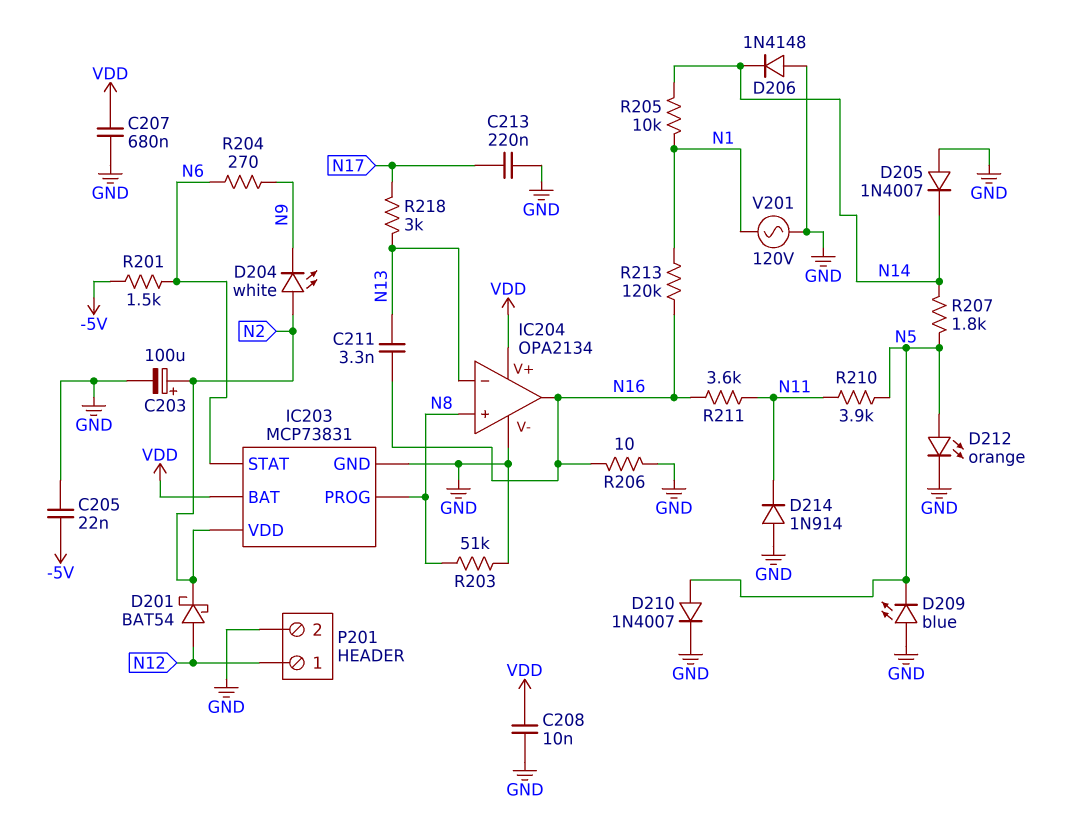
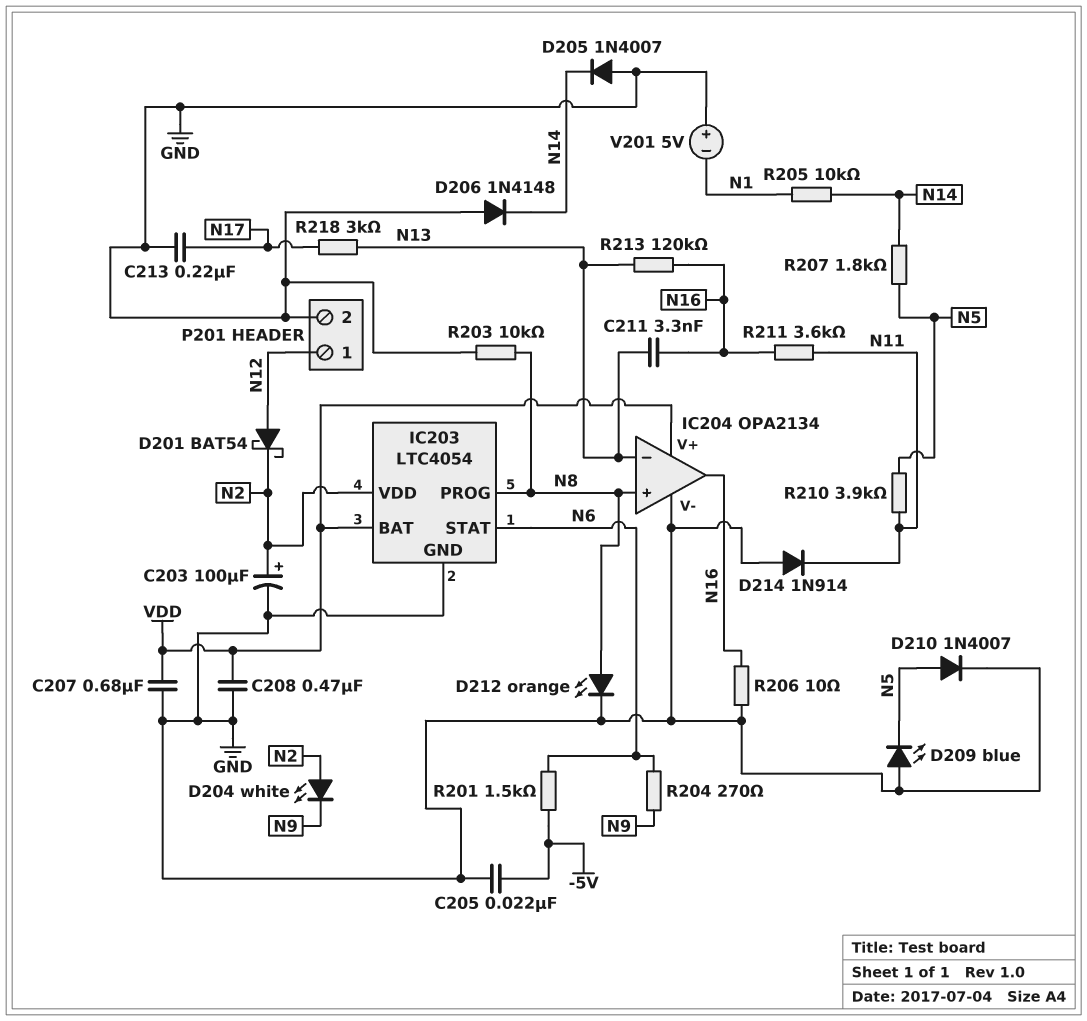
C208: 10nF (GND, VDD) -> 470nF (GND, VDD)
D212: LED orange (A N5, K GND) -> LED orange (A N8, K GND)
IC203: MCP73831 -> LTC4054
R203: 51k (GND, N8) -> 10k (GND, N8)
R213: 120k (N1, N16) -> 120k (N13, N16)
V201: AC 120V (GND, N1) -> 5V (plus GND, minus N1)

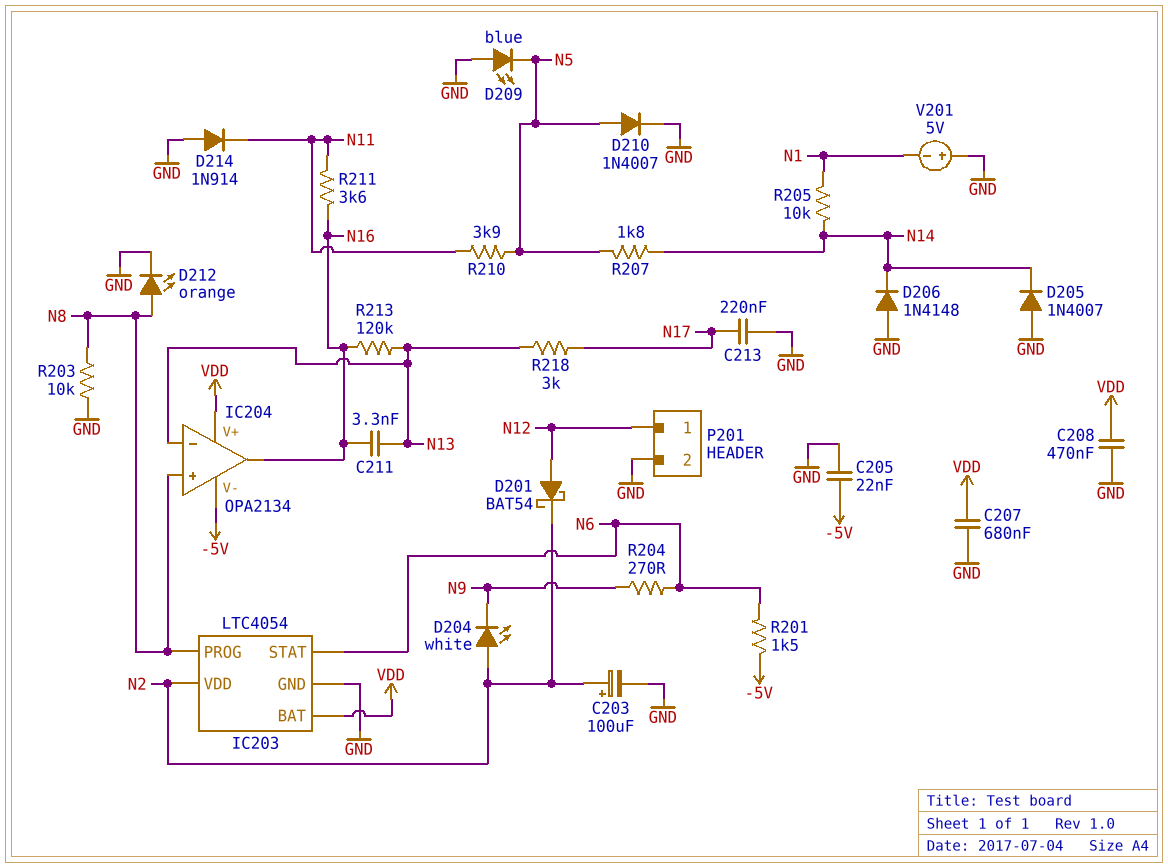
IC204 pin V-: GND -> -5V
R206: 10 (GND, N16) -> none

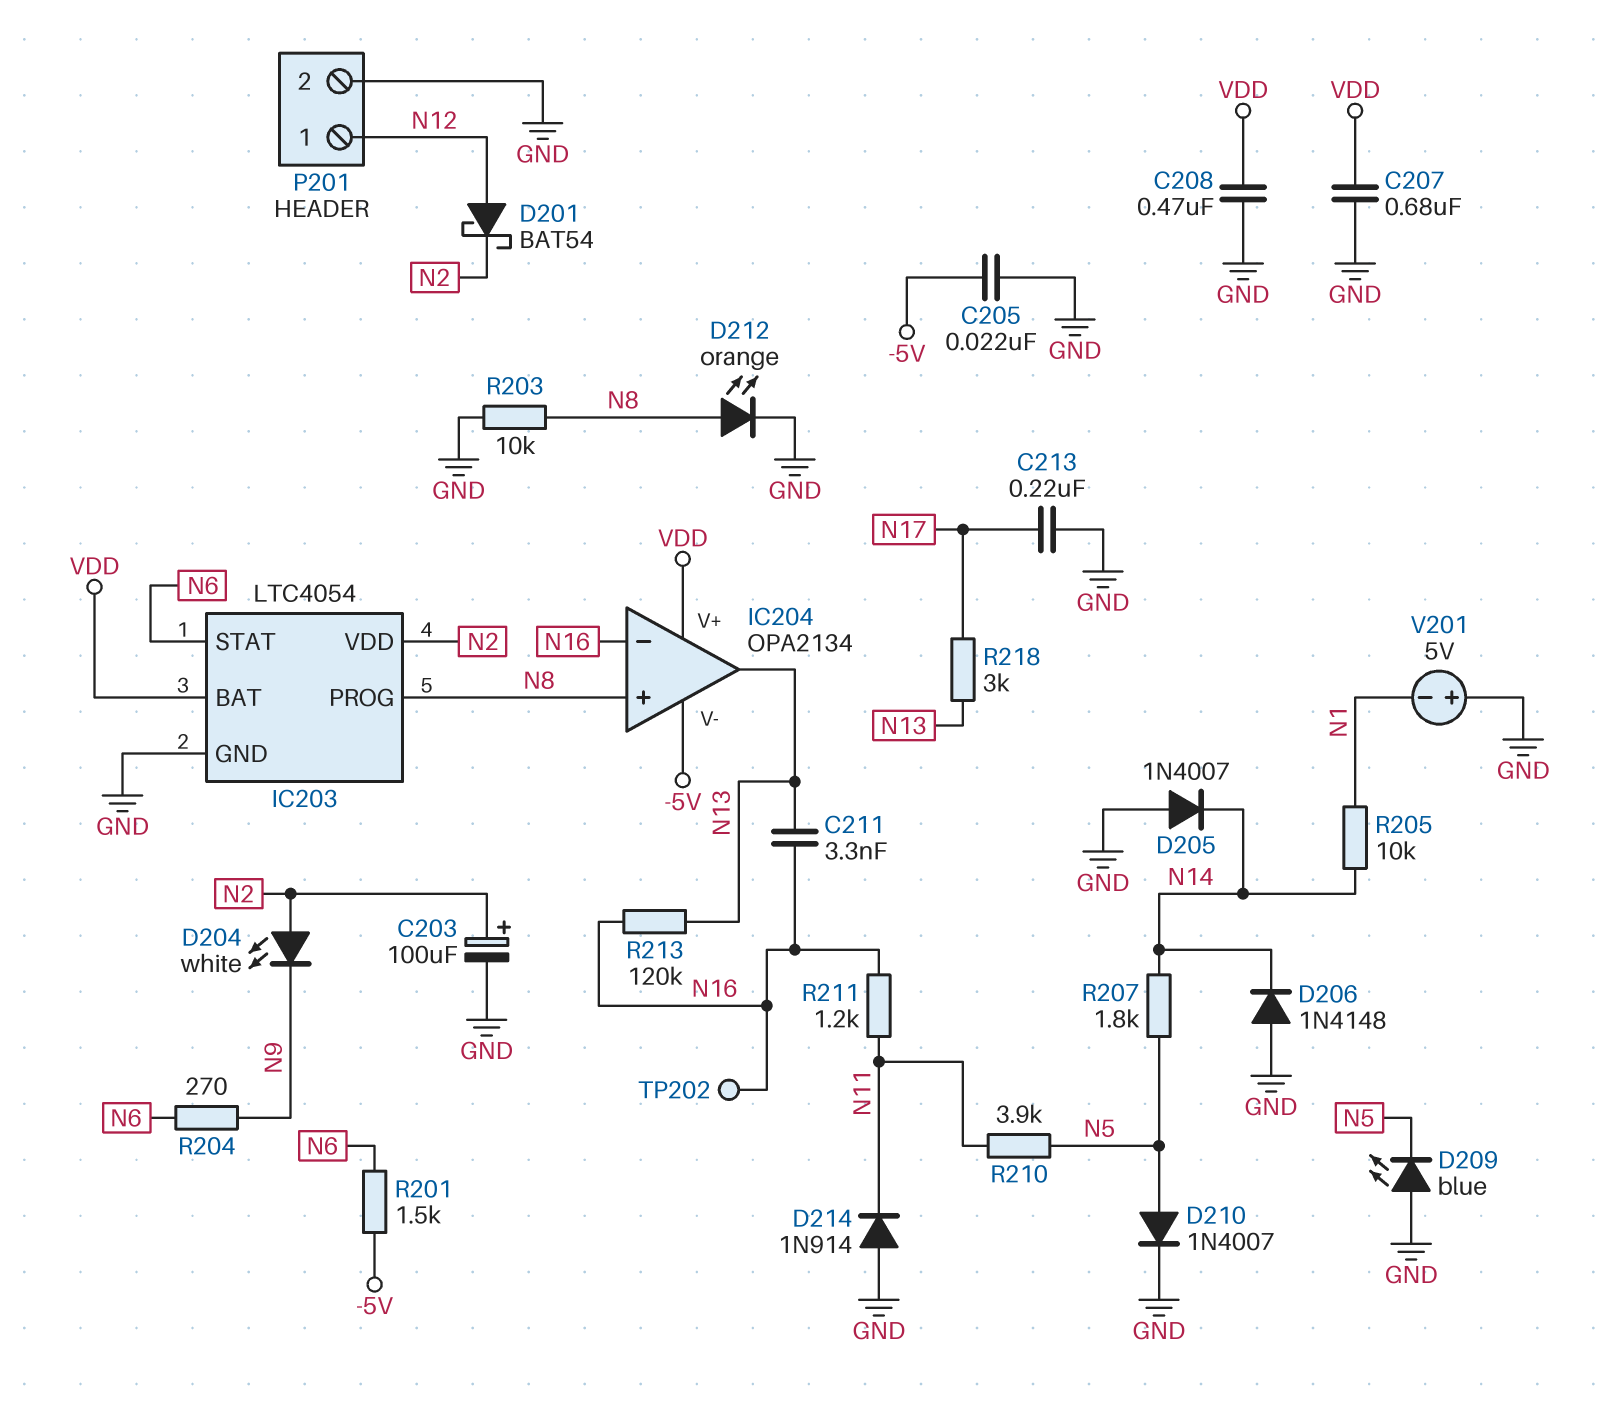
IC204 pin in-: N13 -> N16
IC204 pin out: N16 -> N13
R211: 3.6k (N11, N16) -> 1.2k (N11, N16)
TP202: none -> test point (N16)

